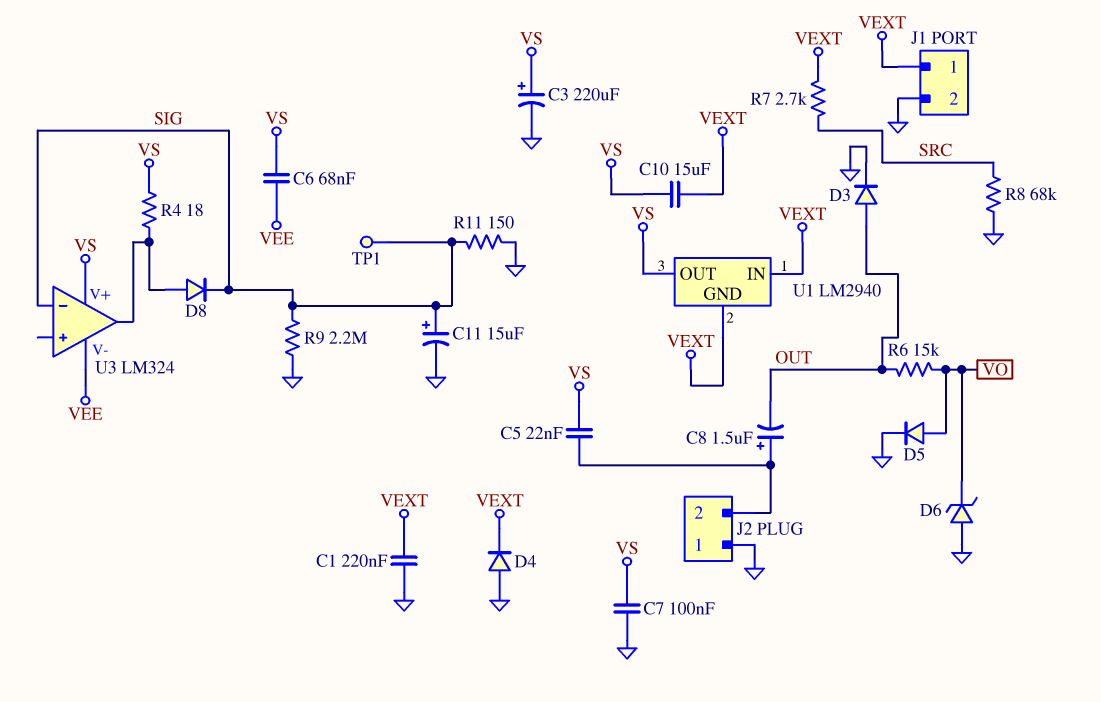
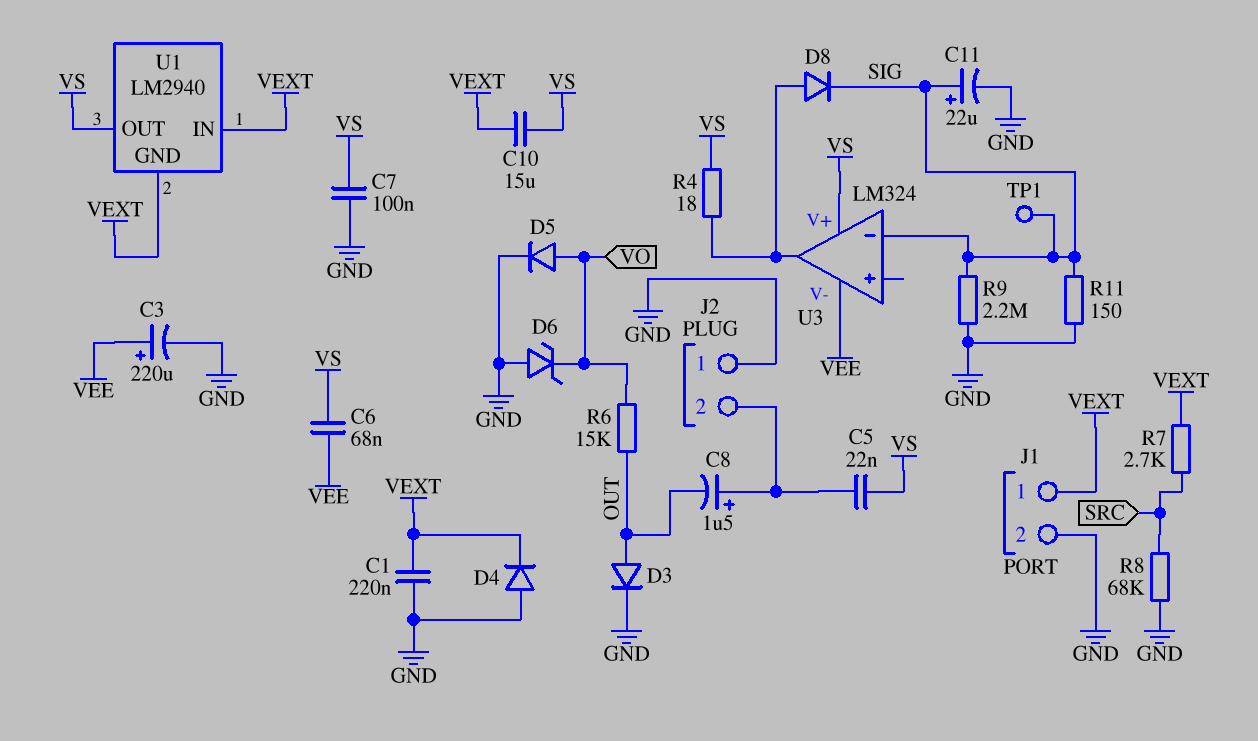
C3: 220uF (plus VS, minus GND) -> 220uF (plus VEE, minus GND)
C11: 15uF (plus SIG, minus GND) -> 22uF (plus SIG, minus GND)

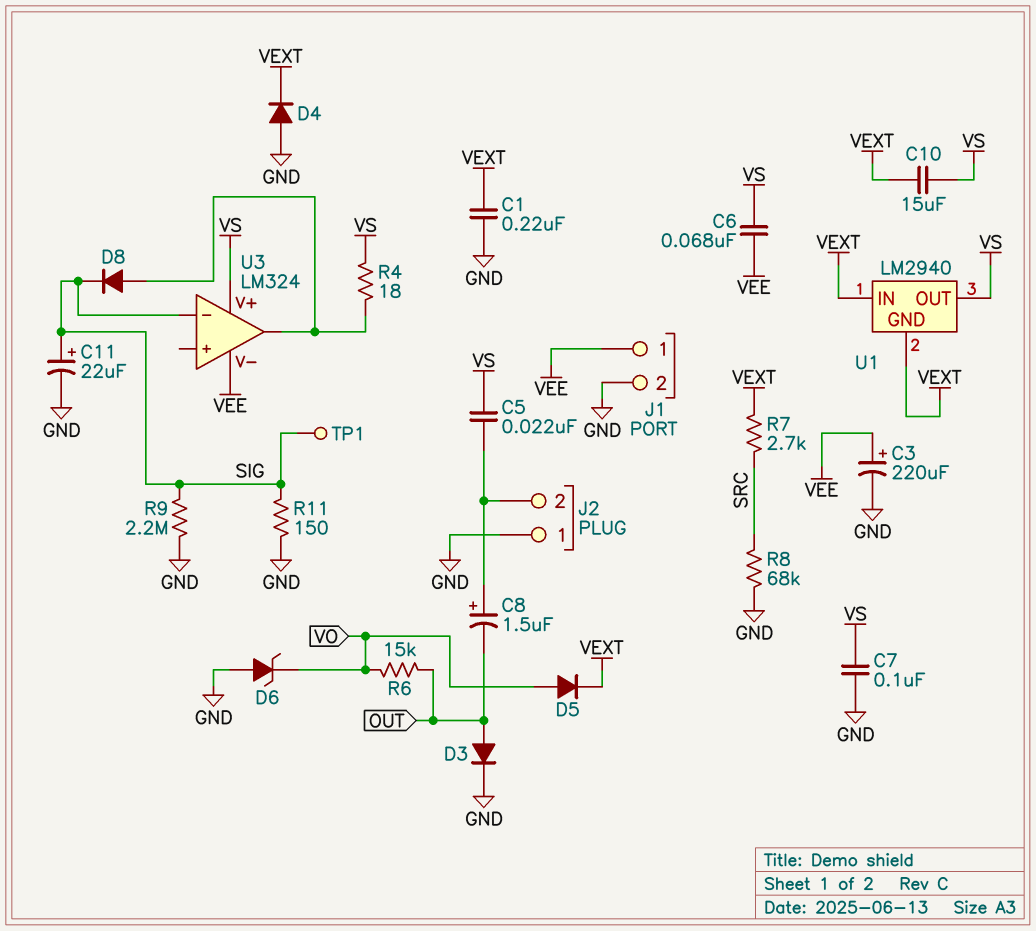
D5: diode (A VO, K GND) -> diode (A VO, K VEXT)
J1 pin 1: VEXT -> VEE

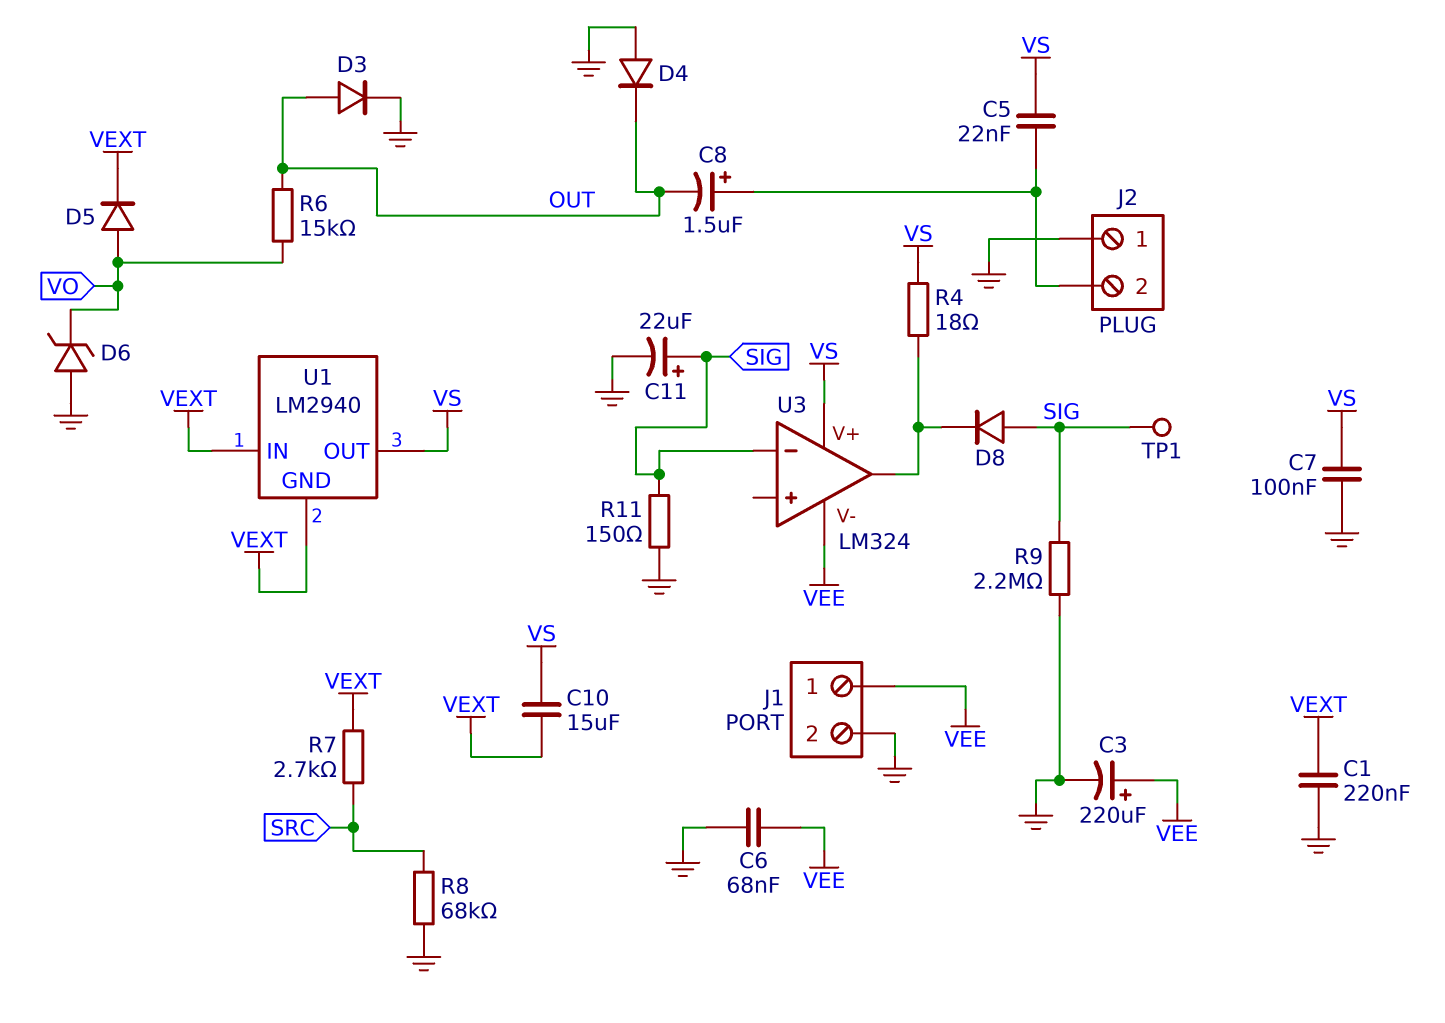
C6: 68nF (VEE, VS) -> 68nF (GND, VEE)
D4: diode (A GND, K VEXT) -> diode (A GND, K OUT)
D8: diode (A U3/out, K SIG) -> diode (A SIG, K U3/out)

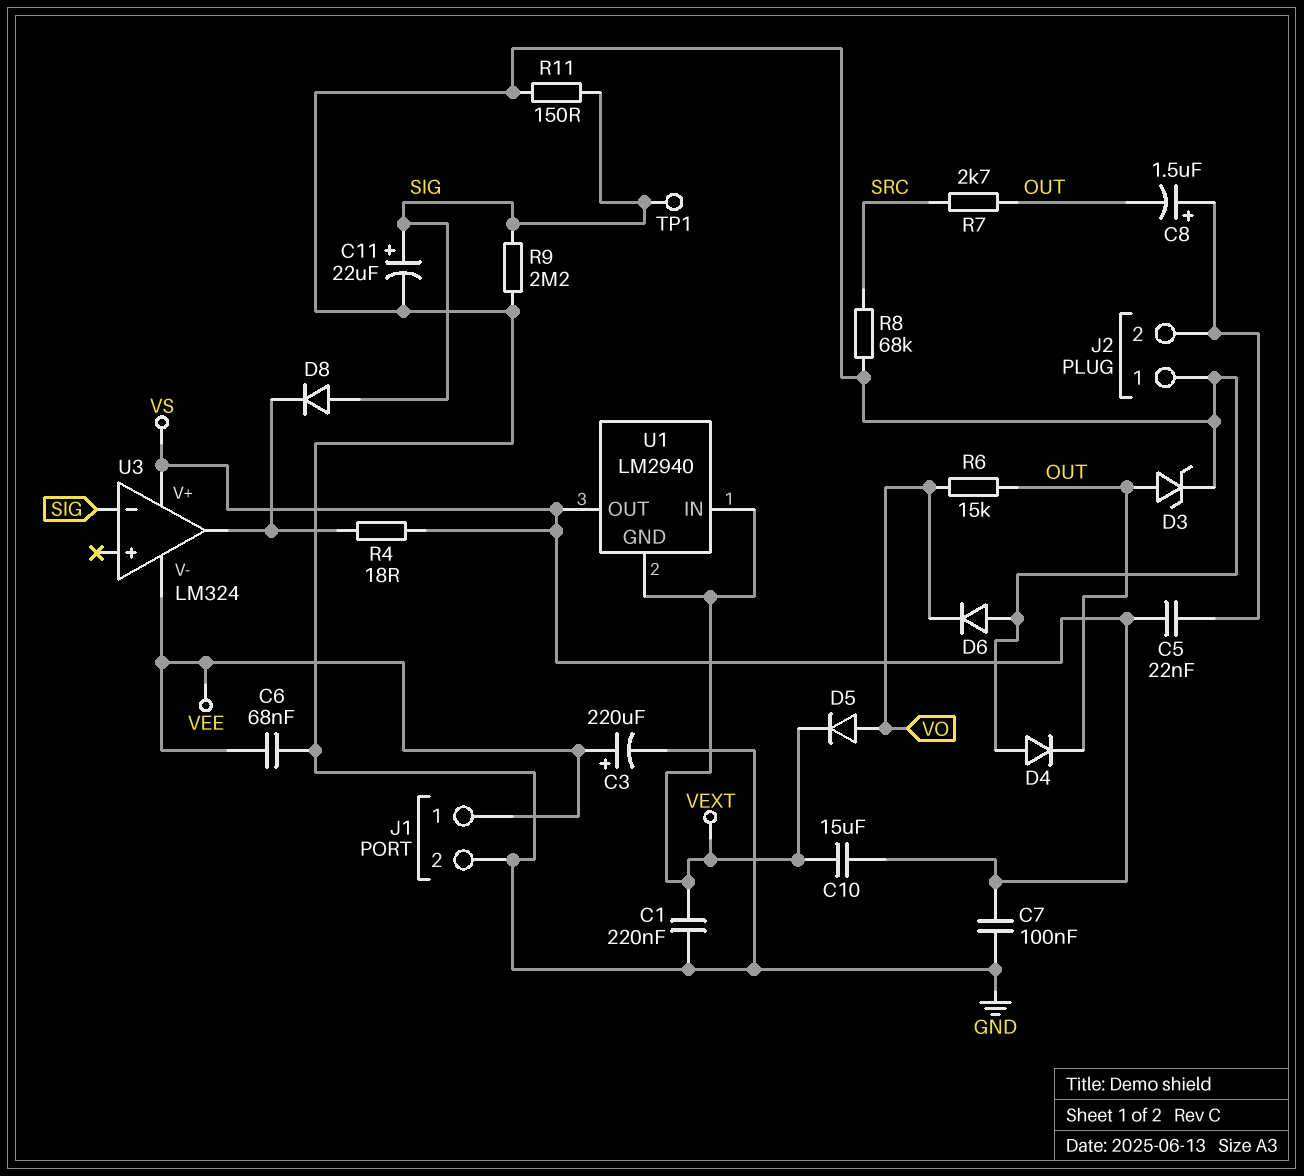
D3: diode (A OUT, K GND) -> zener (A OUT, K GND)
D6: zener (A GND, K VO) -> diode (A GND, K VO)
R7: 2.7k (SRC, VEXT) -> 2.7k (OUT, SRC)

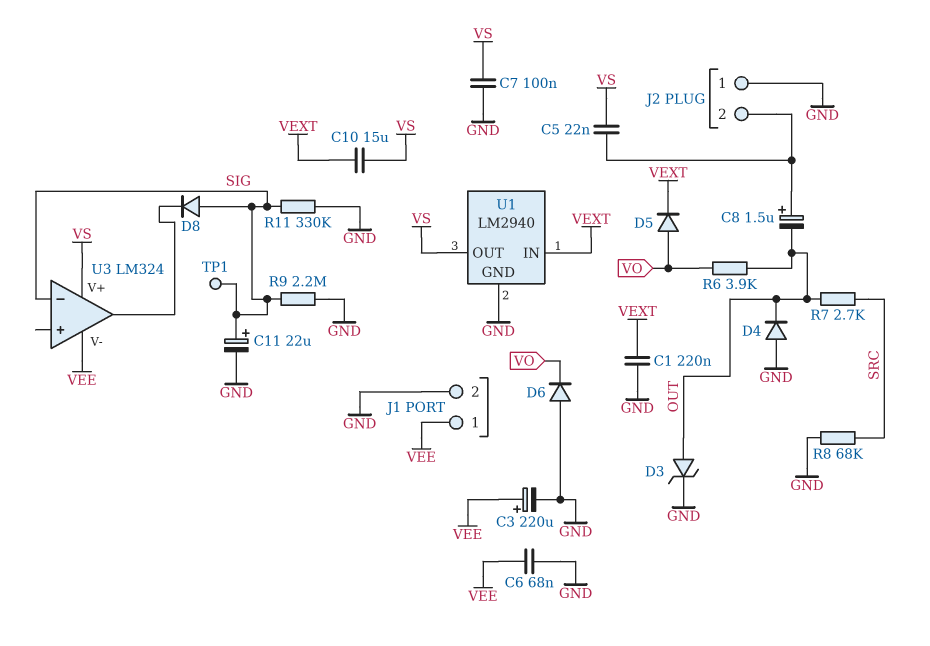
R4: 18 (U3/out, VS) -> none
R6: 15k (OUT, VO) -> 3.9k (OUT, VO)
R11: 150 (GND, SIG) -> 330k (GND, SIG)
U1 pin GND: VEXT -> GND

